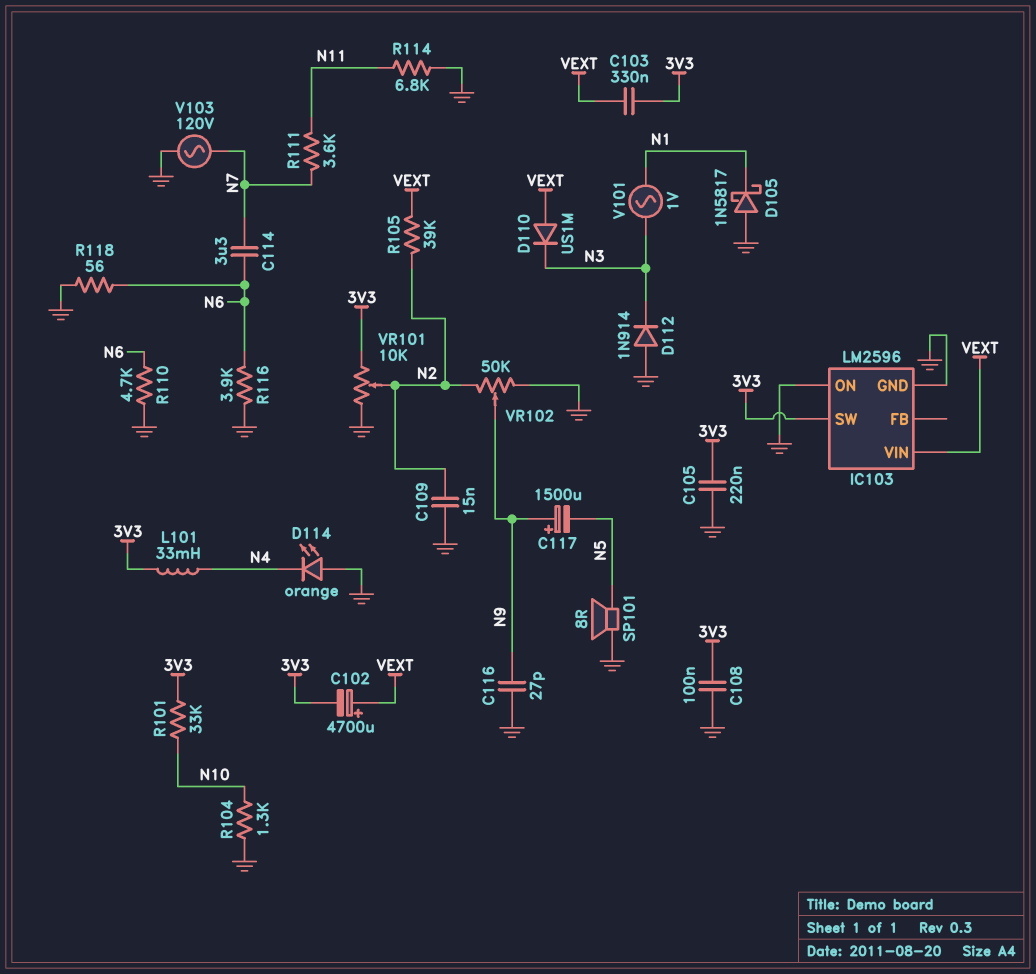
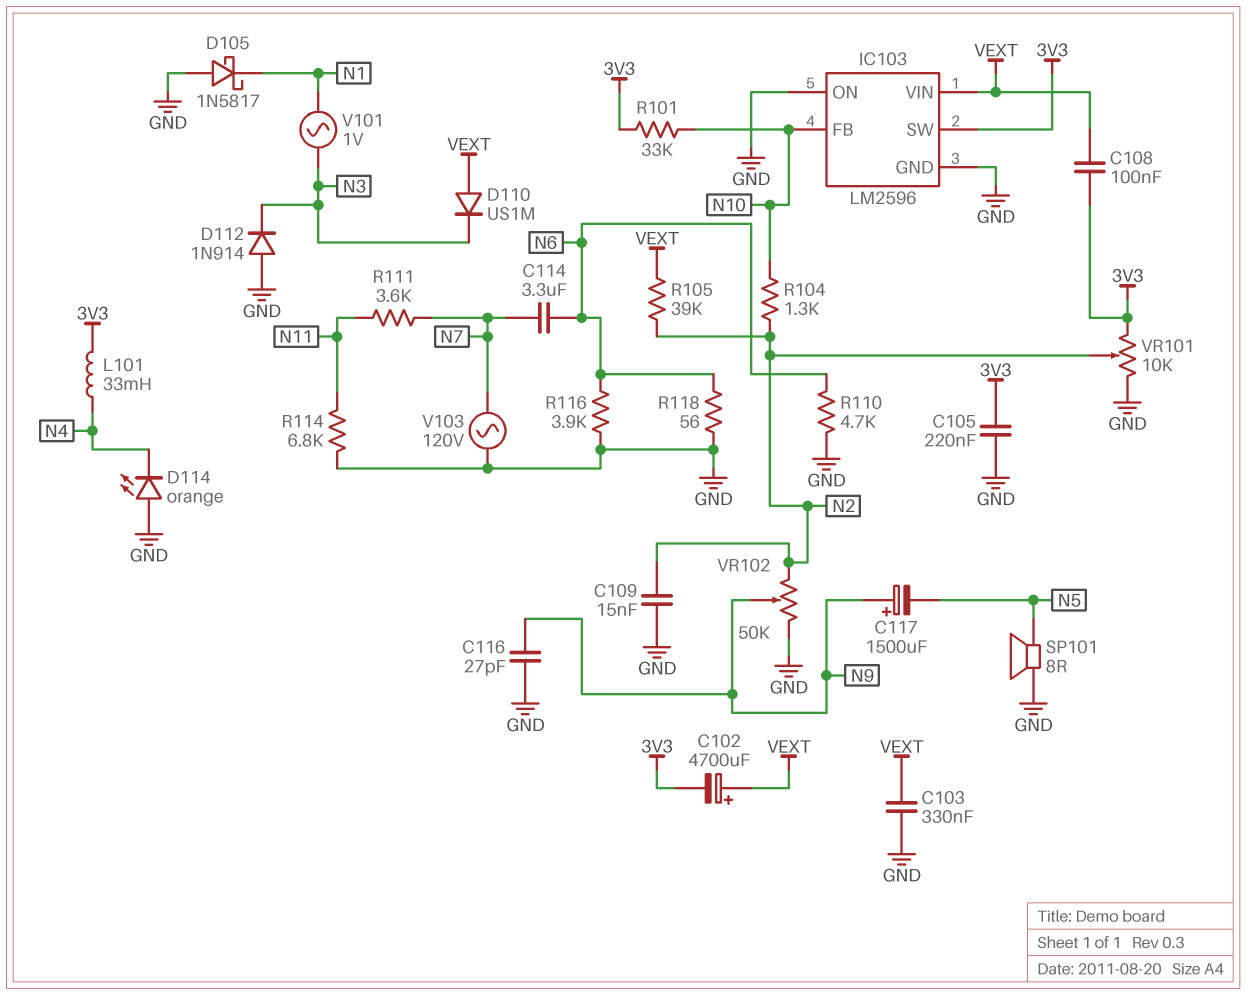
C103: 330nF (3V3, VEXT) -> 330nF (GND, VEXT)
C108: 100nF (3V3, GND) -> 100nF (3V3, VEXT)
IC103 pin FB: none -> N10
R104: 1.3k (GND, N10) -> 1.3k (N2, N10)

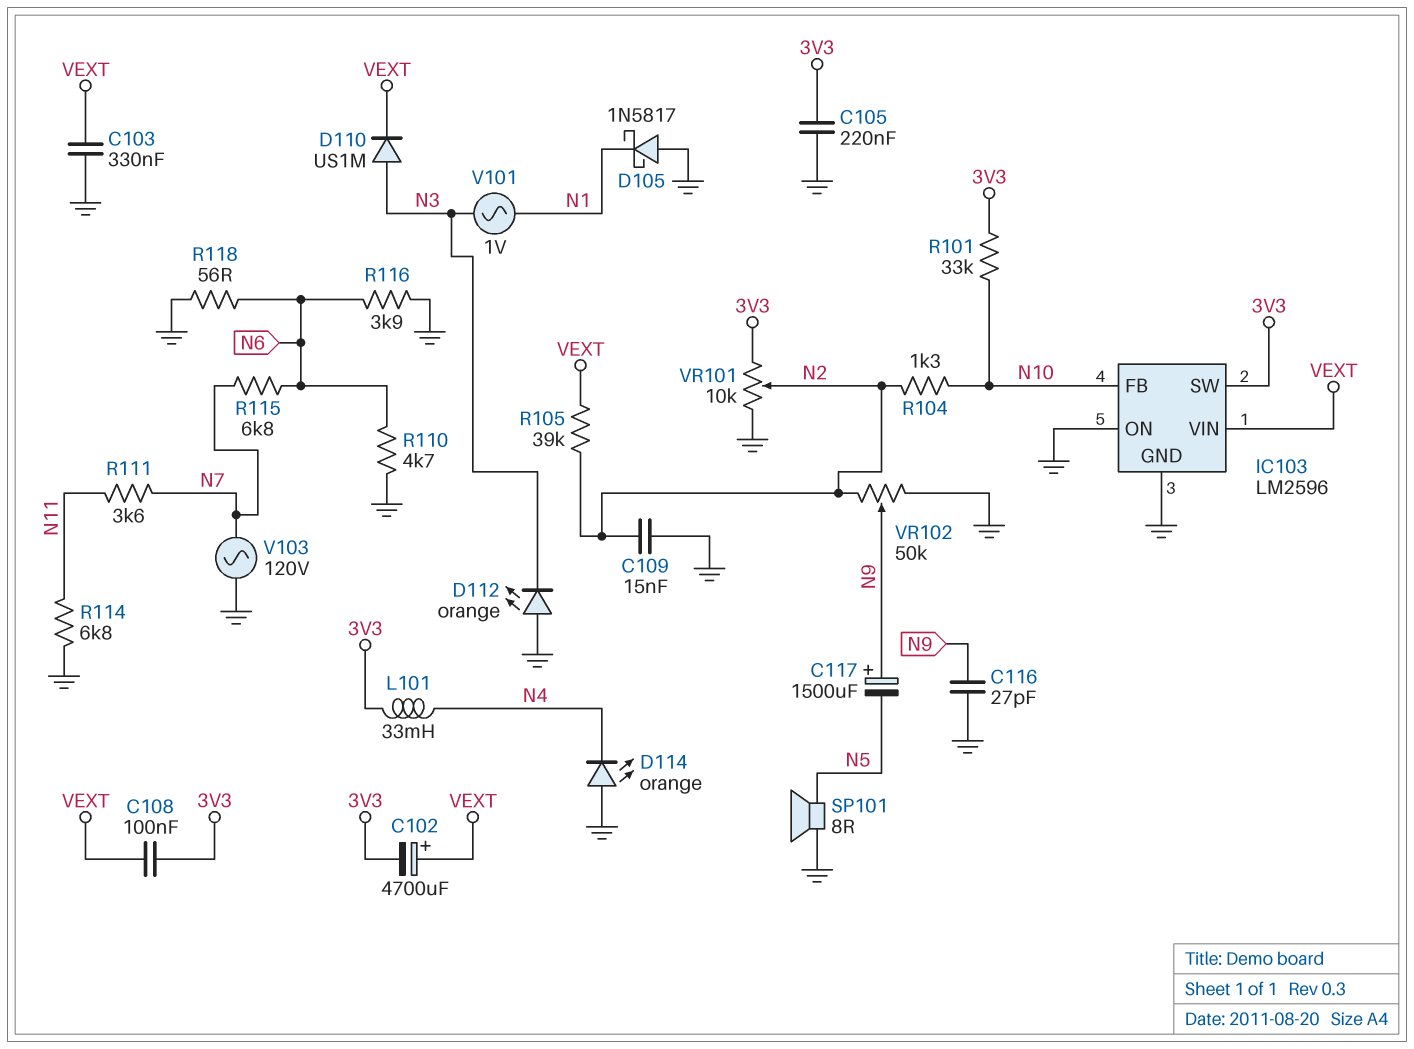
C114: 3.3uF (N6, N7) -> none
D110: diode US1M (A VEXT, K N3) -> diode US1M (A N3, K VEXT)
D112: diode 1N914 (A GND, K N3) -> LED orange (A GND, K N3)
R115: none -> 6.8k (N6, N7)

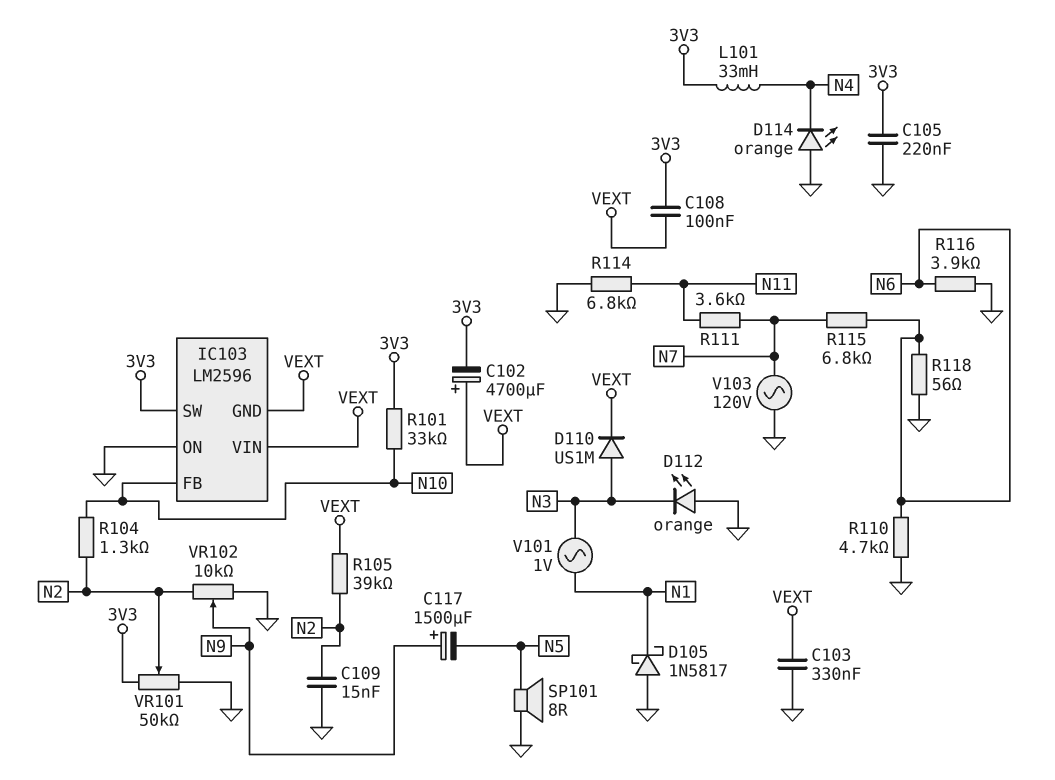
C116: 27pF (GND, N9) -> none
IC103 pin GND: GND -> VEXT
VR101: 10k (3V3, GND, wiper N2) -> 50k (3V3, GND, wiper N2)
VR102: 50k (GND, N2, wiper N9) -> 10k (GND, N2, wiper N9)

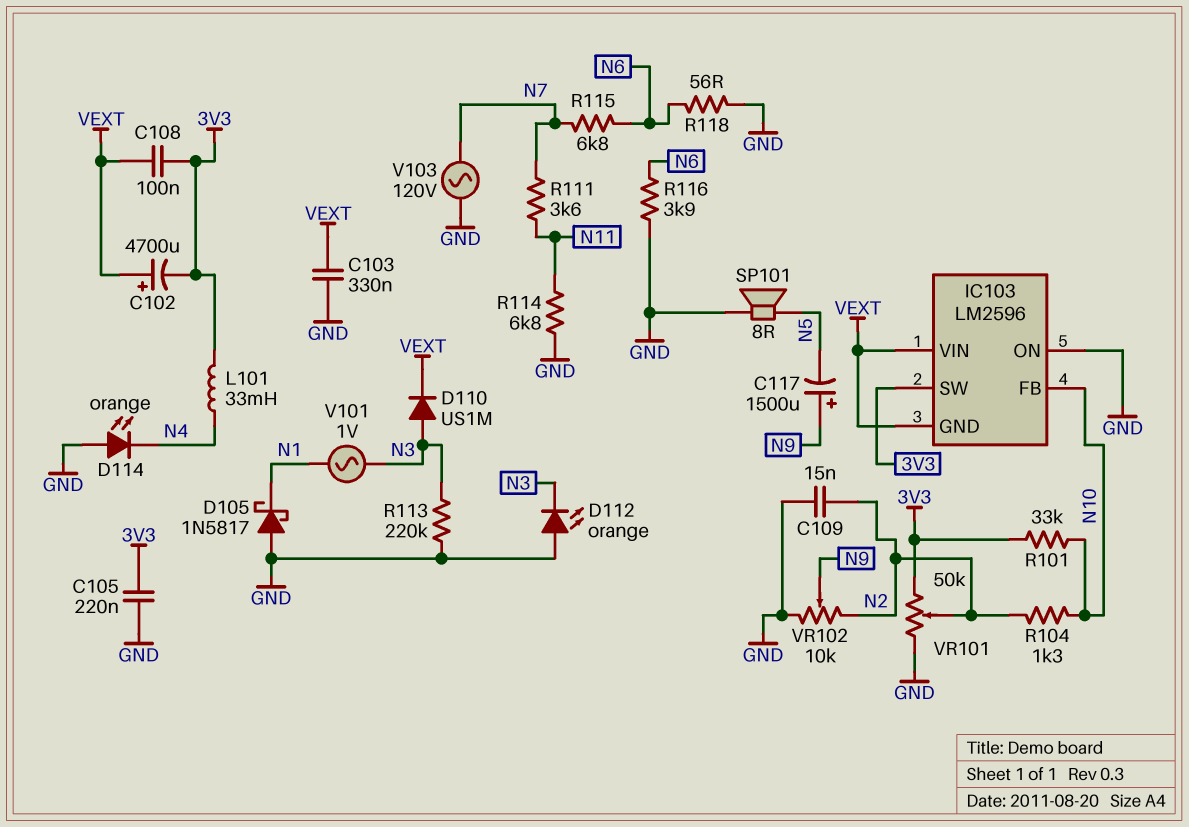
R105: 39k (N2, VEXT) -> none
R110: 4.7k (GND, N6) -> none
R113: none -> 220k (GND, N3)

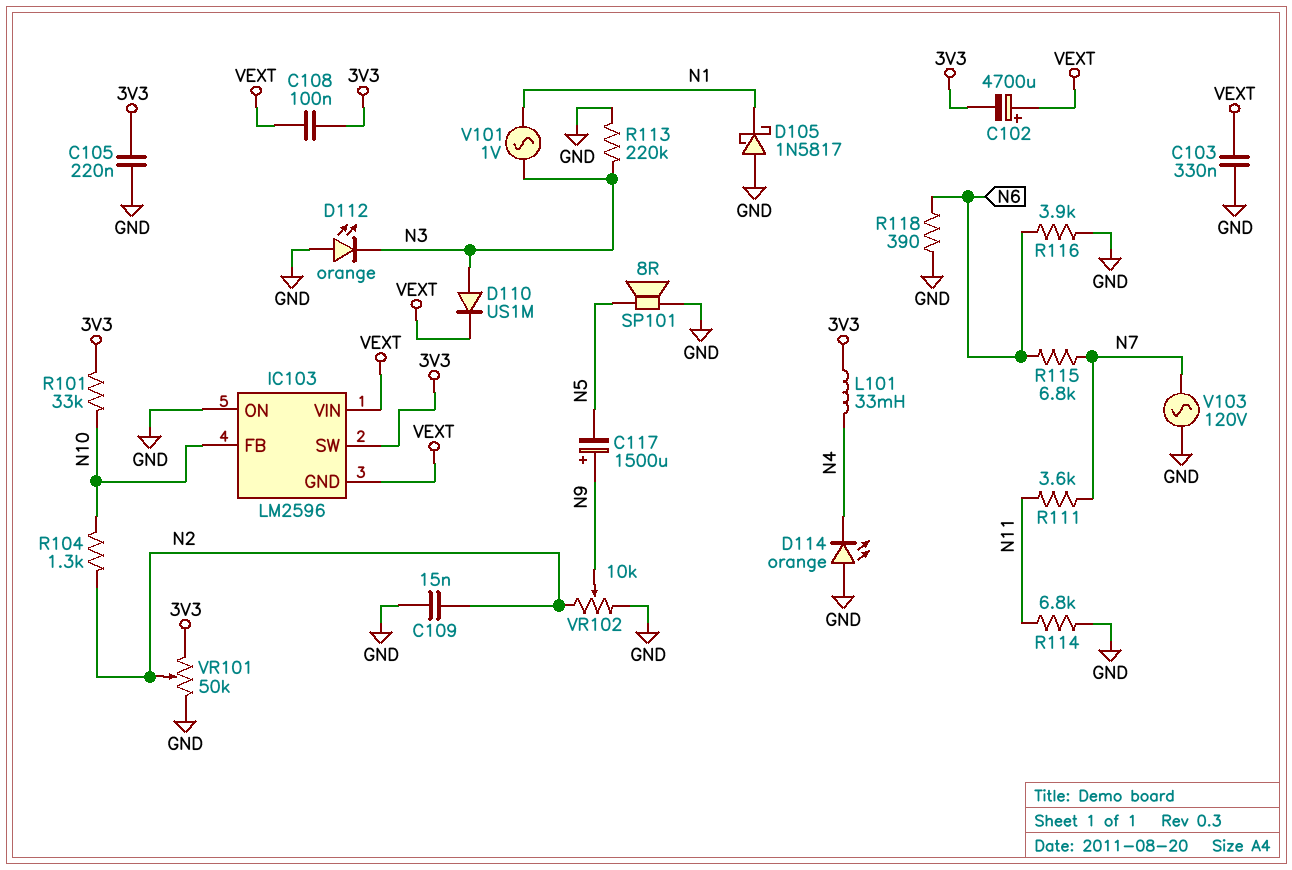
R118: 56 (GND, N6) -> 390 (GND, N6)

